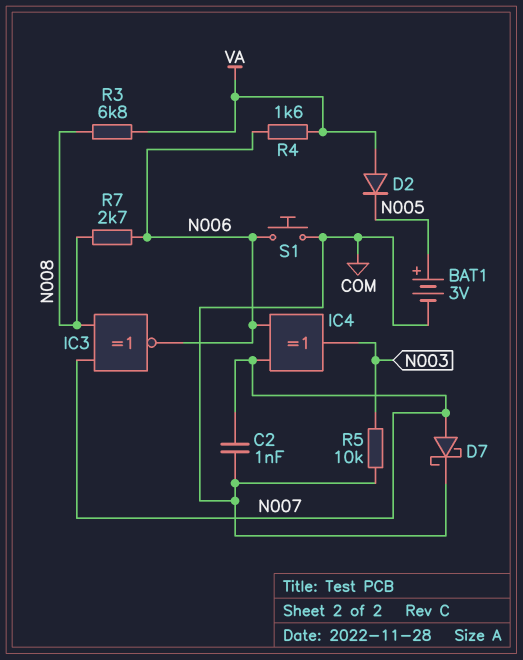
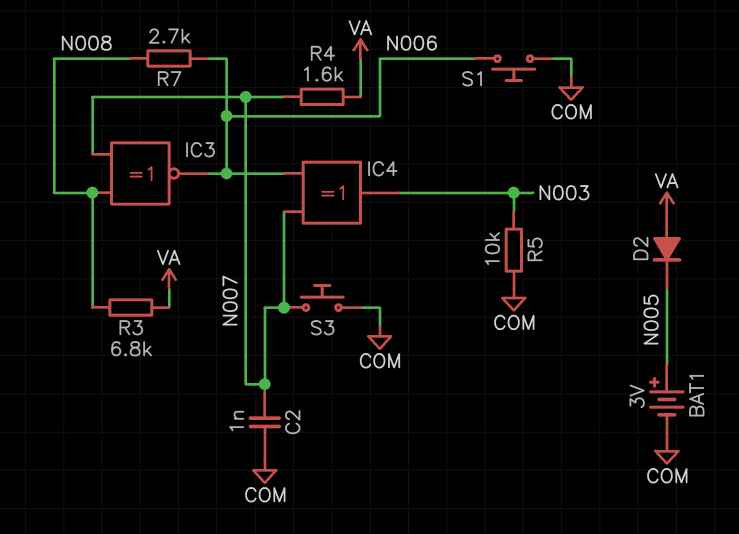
D7: schottky (A N007, K COM) -> none
R4: 1.6k (N006, VA) -> 1.6k (N007, VA)
S3: none -> button (COM, N007)

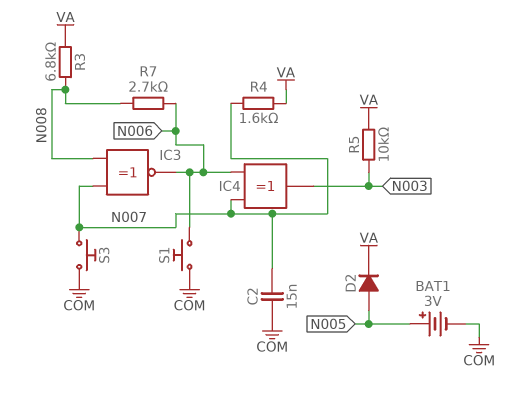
C2: 1nF (COM, N007) -> 15nF (COM, N007)
D2: diode (A VA, K N005) -> diode (A N005, K VA)
R5: 10k (COM, N003) -> 10k (N003, VA)

